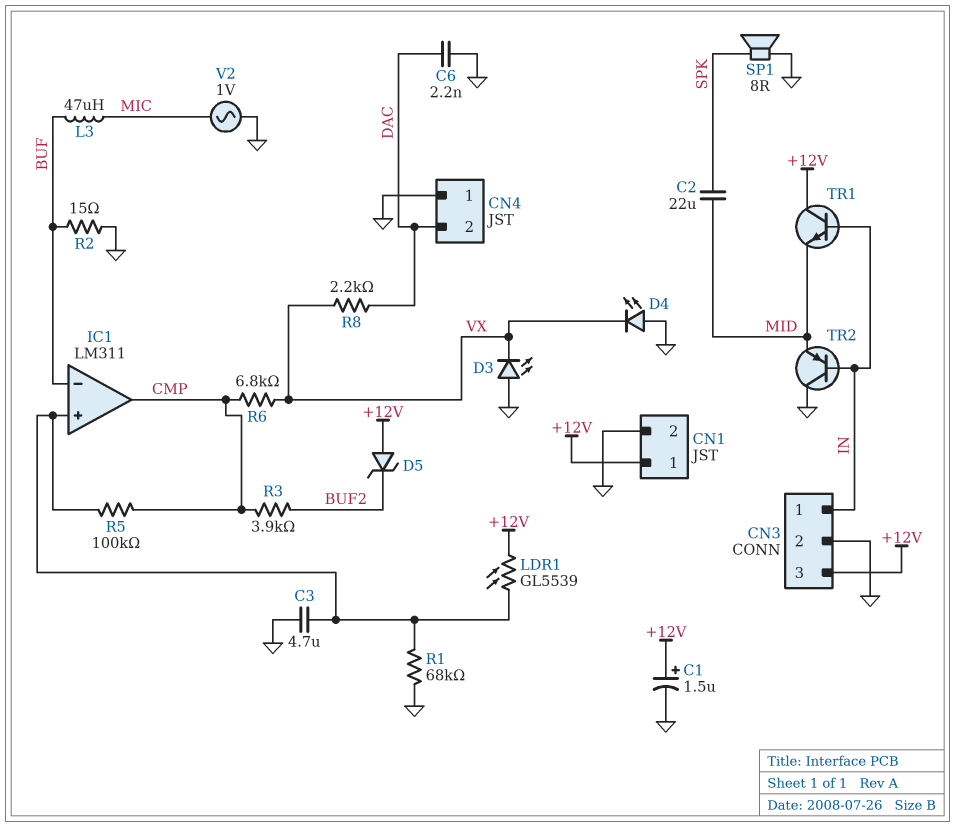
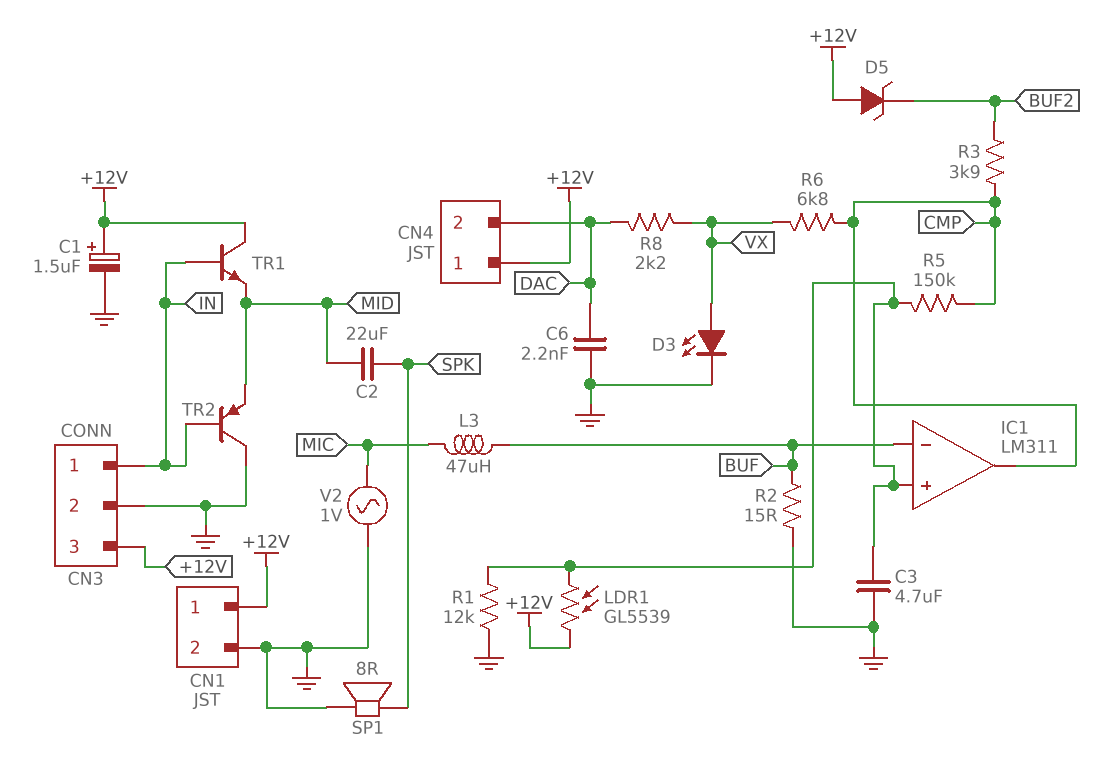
CN4 pin 1: GND -> +12V
D3: LED (A GND, K VX) -> LED (A VX, K GND)
D4: LED (A GND, K VX) -> none
R1: 68k (GND, IC1/in+) -> 12k (GND, IC1/in+)
R5: 100k (CMP, IC1/in+) -> 150k (CMP, IC1/in+)

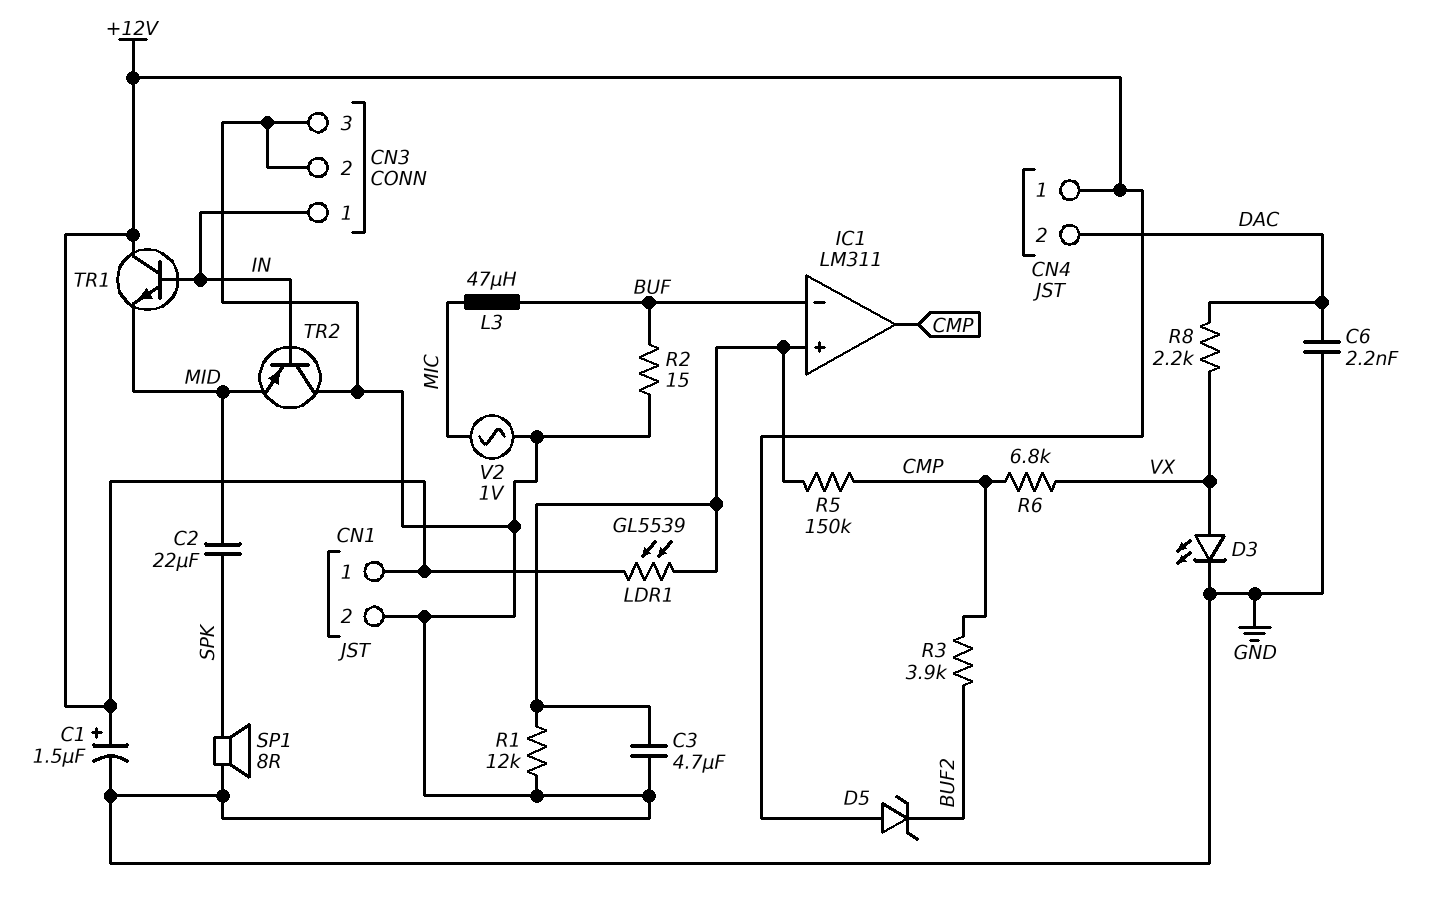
CN3 pin 3: +12V -> GND

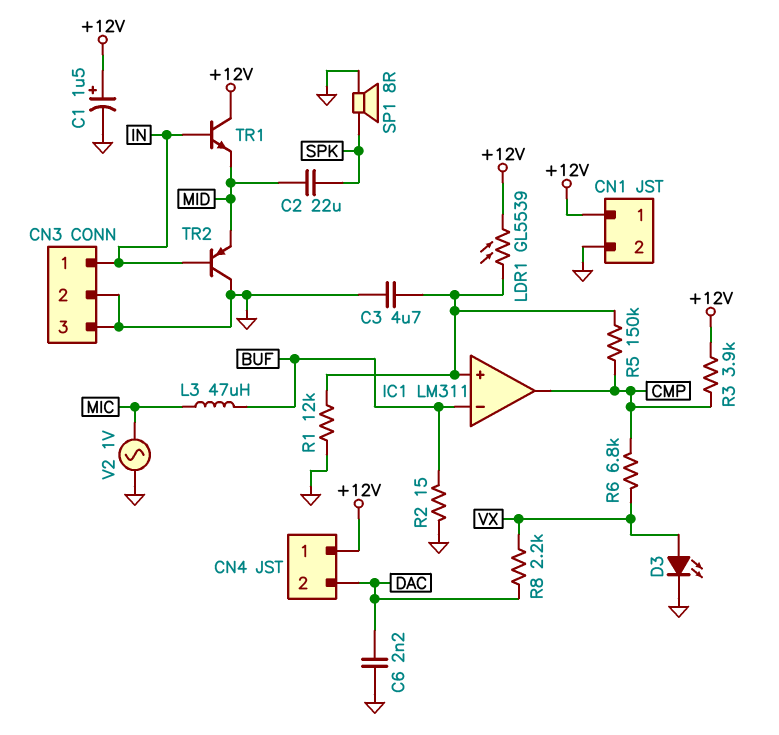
D5: zener (A +12V, K BUF2) -> none
R3: 3.9k (BUF2, CMP) -> 3.9k (+12V, CMP)

